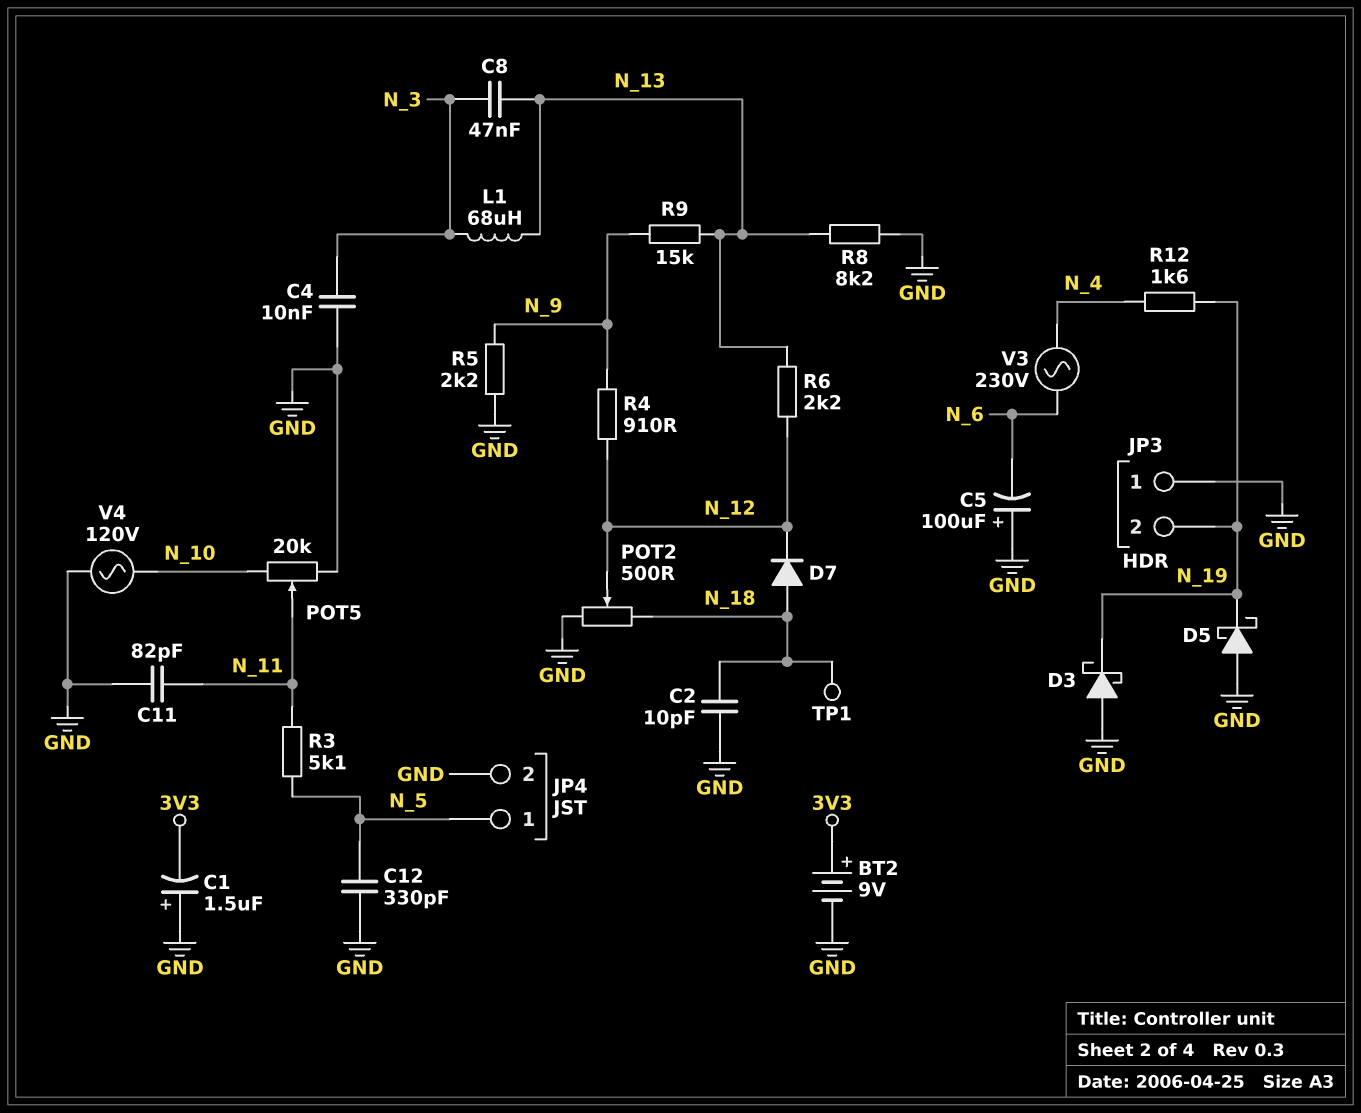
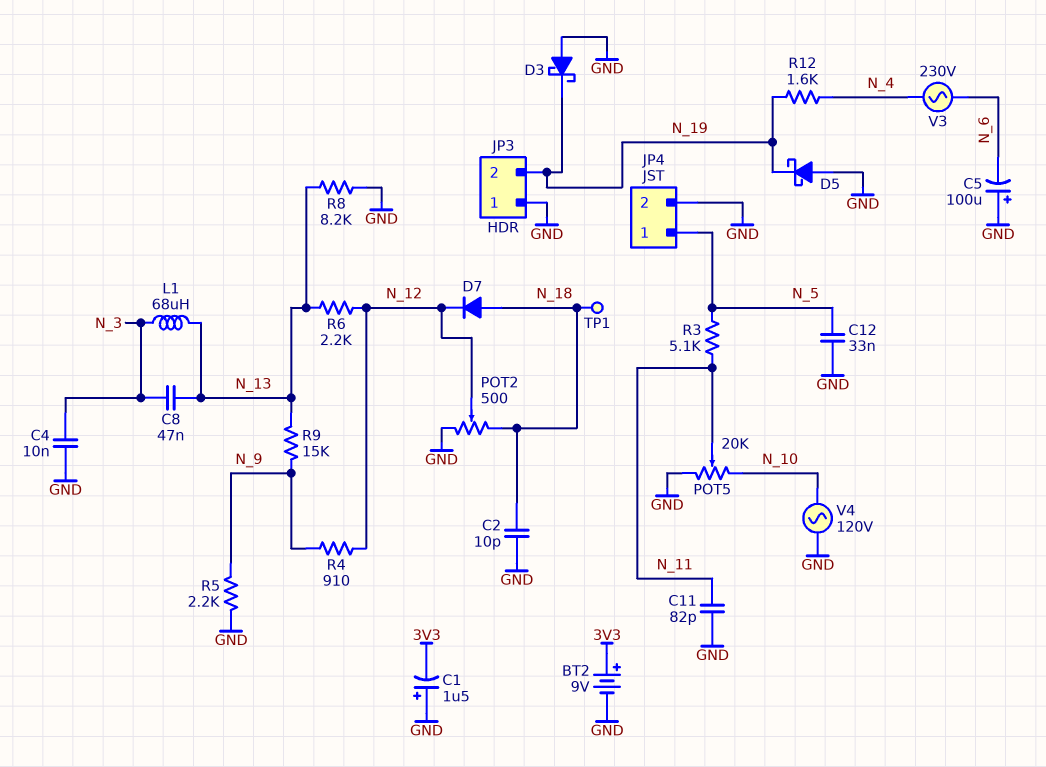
C12: 330pF (GND, N_5) -> 33nF (GND, N_5)

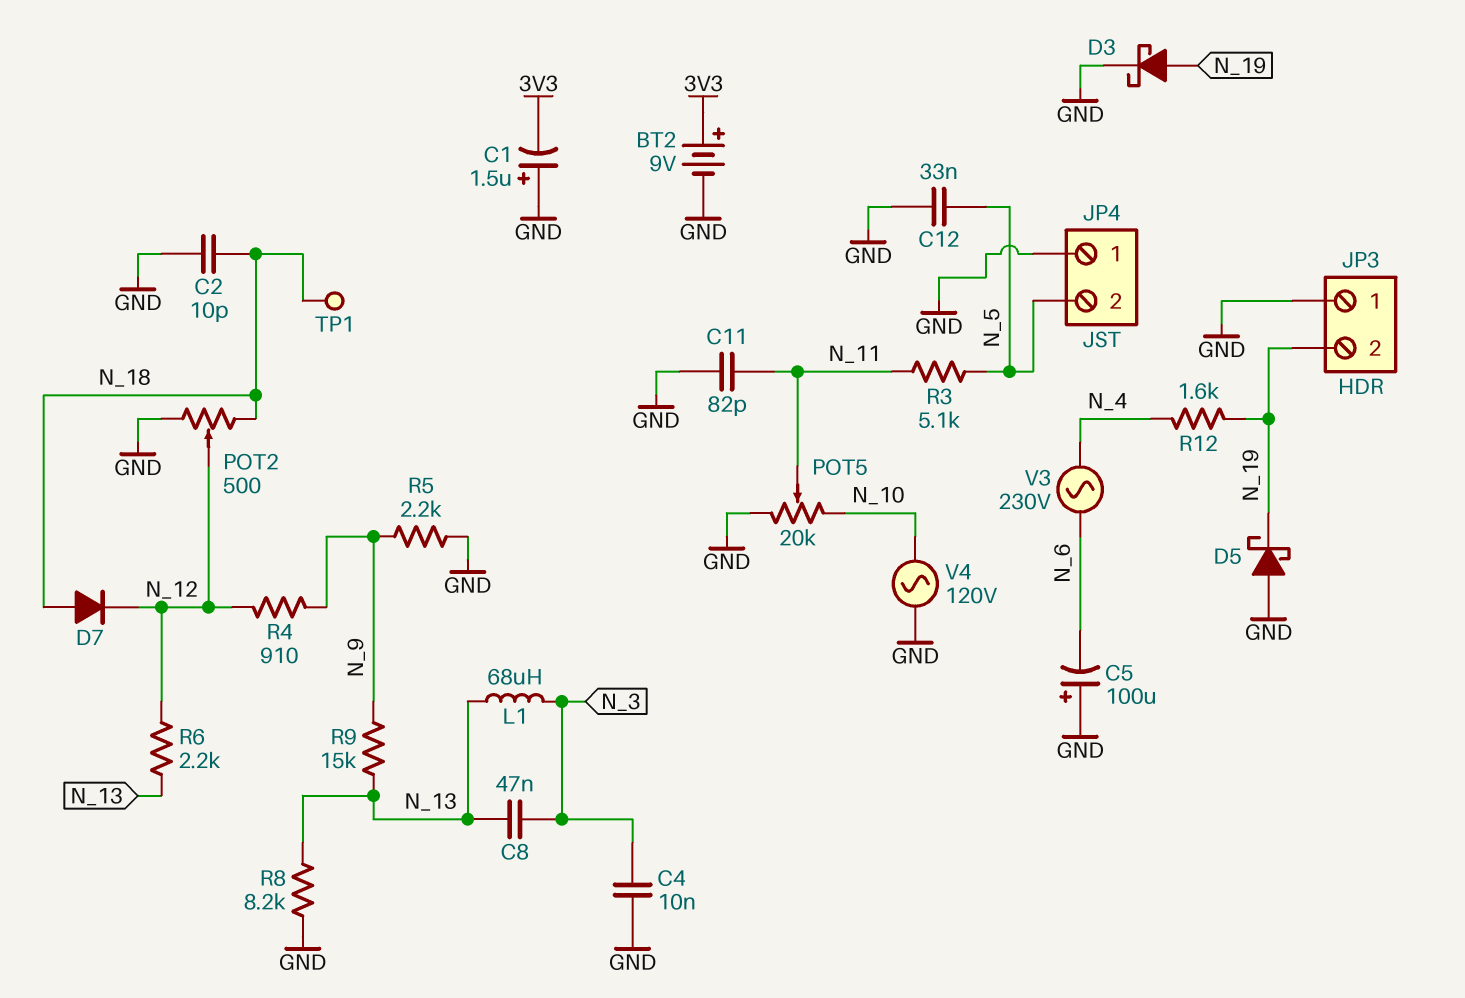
D3: schottky (A GND, K N_19) -> schottky (A N_19, K GND)
JP4 pin 1: N_5 -> GND
JP4 pin 2: GND -> N_5

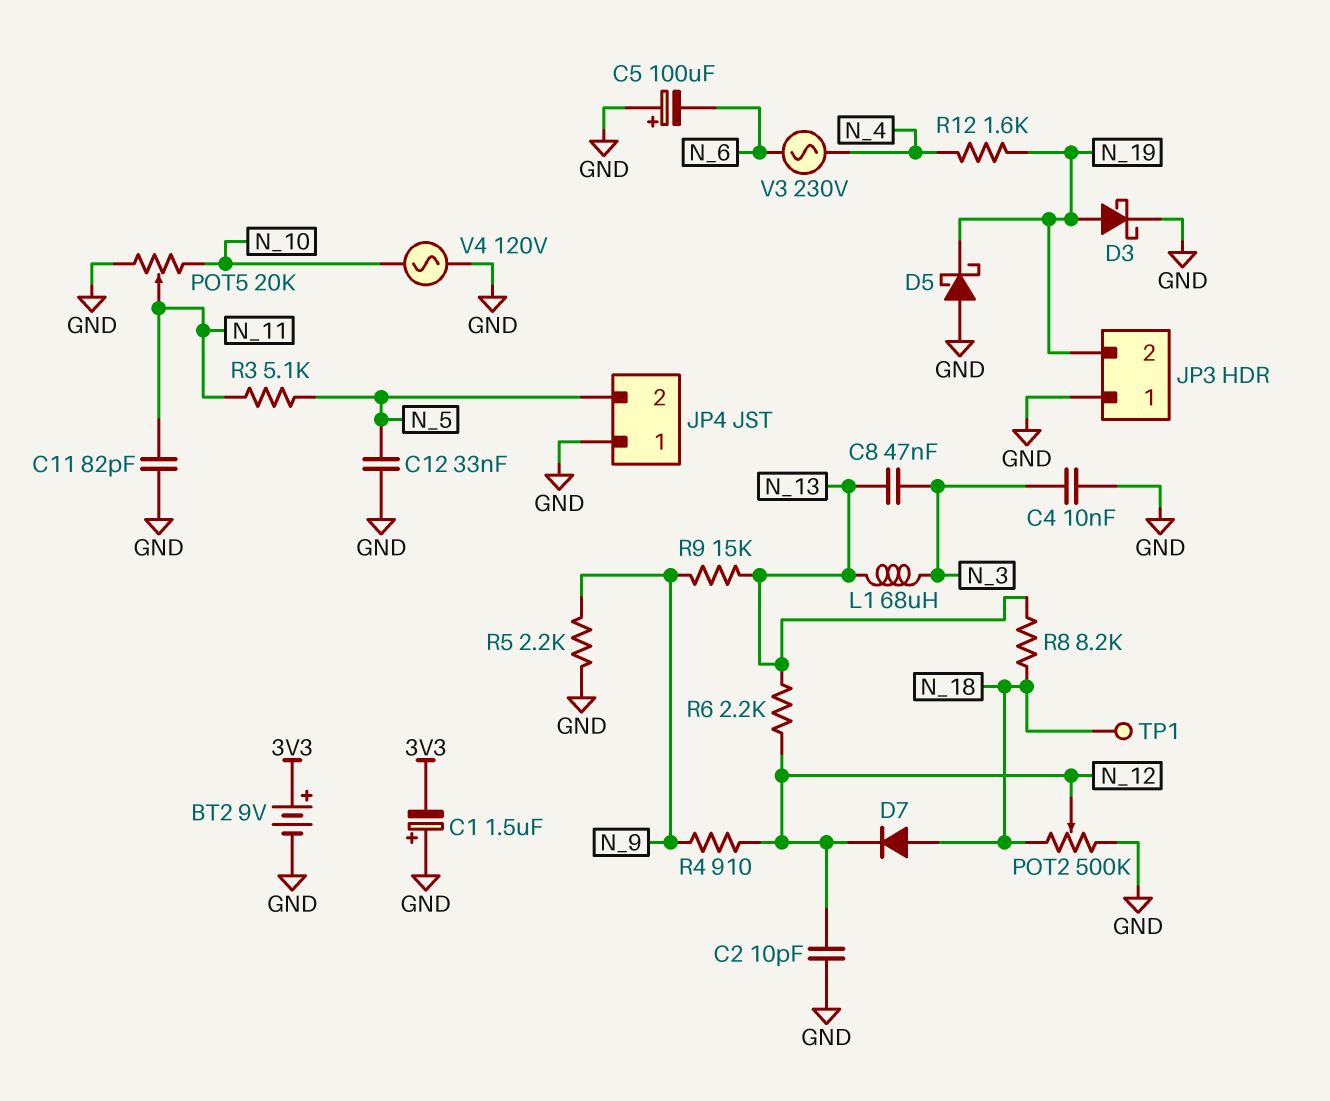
C2: 10pF (GND, N_18) -> 10pF (GND, N_12)
POT2: 500 (GND, N_18, wiper N_12) -> 500k (GND, N_18, wiper N_12)
R8: 8.2k (GND, N_13) -> 8.2k (N_13, N_18)

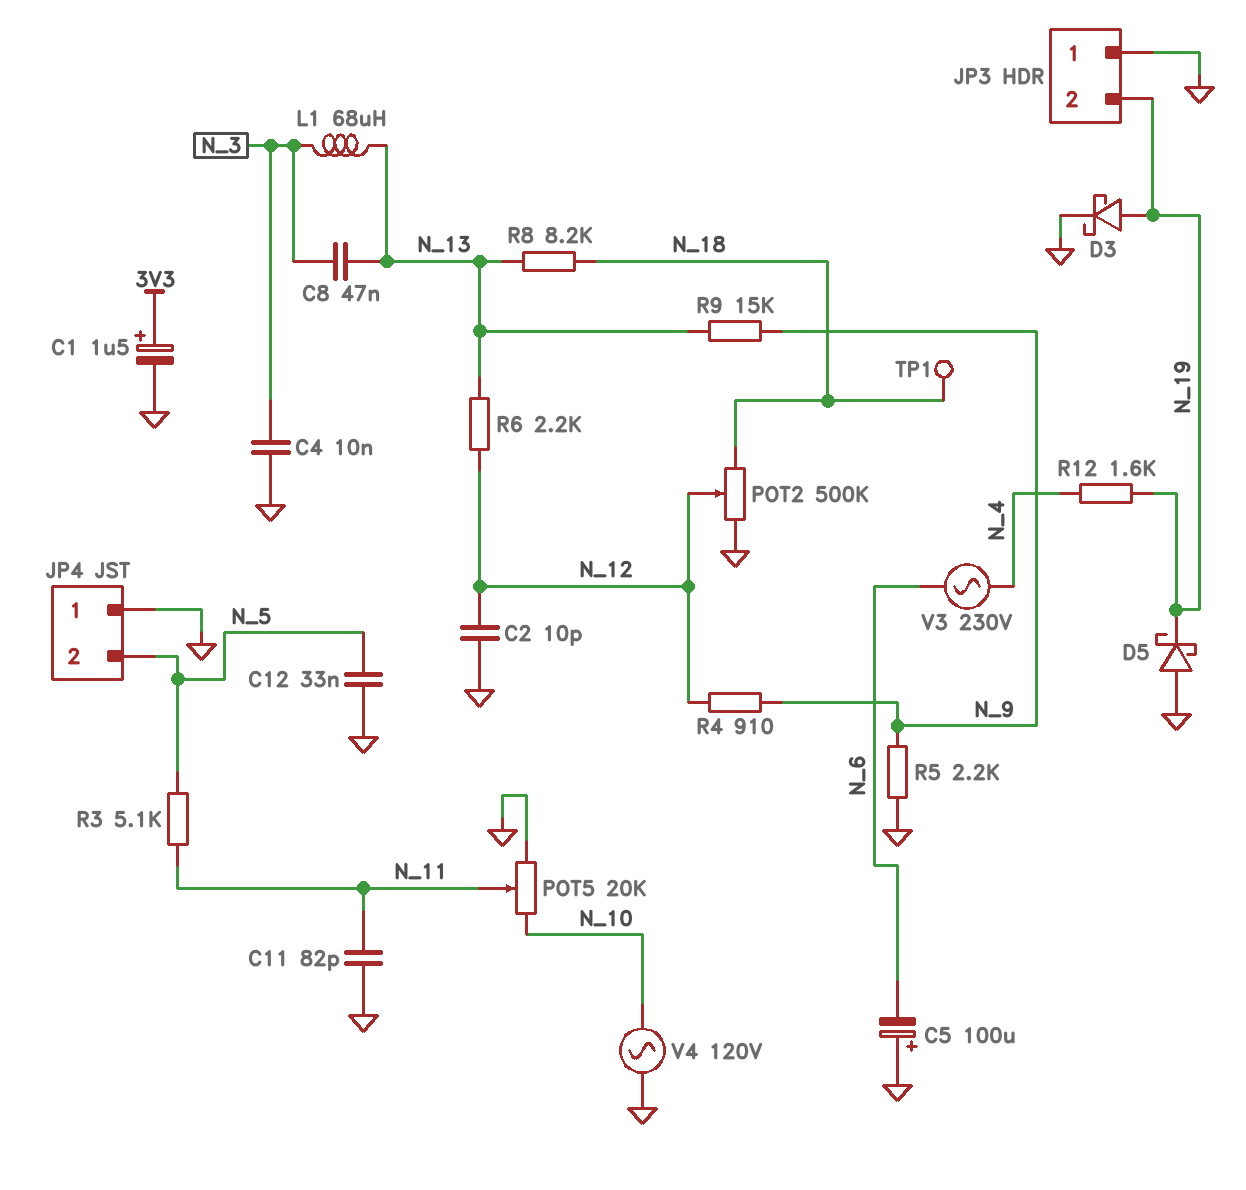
BT2: 9V (plus 3V3, minus GND) -> none
C1: 1.5uF (plus GND, minus 3V3) -> 1.5uF (plus 3V3, minus GND)
D7: diode (A N_18, K N_12) -> none

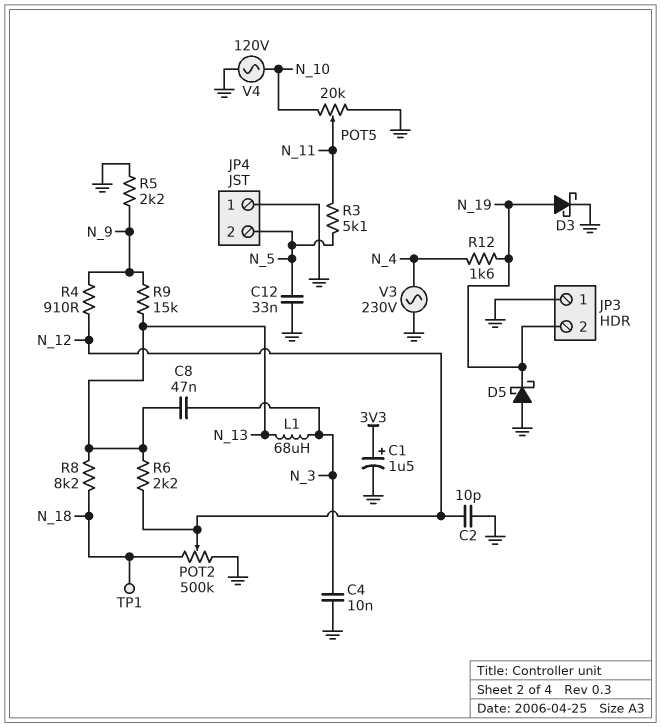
C5: 100uF (plus GND, minus N_6) -> none
C11: 82pF (GND, N_11) -> none
V3: AC 230V (N_4, N_6) -> AC 230V (GND, N_4)

